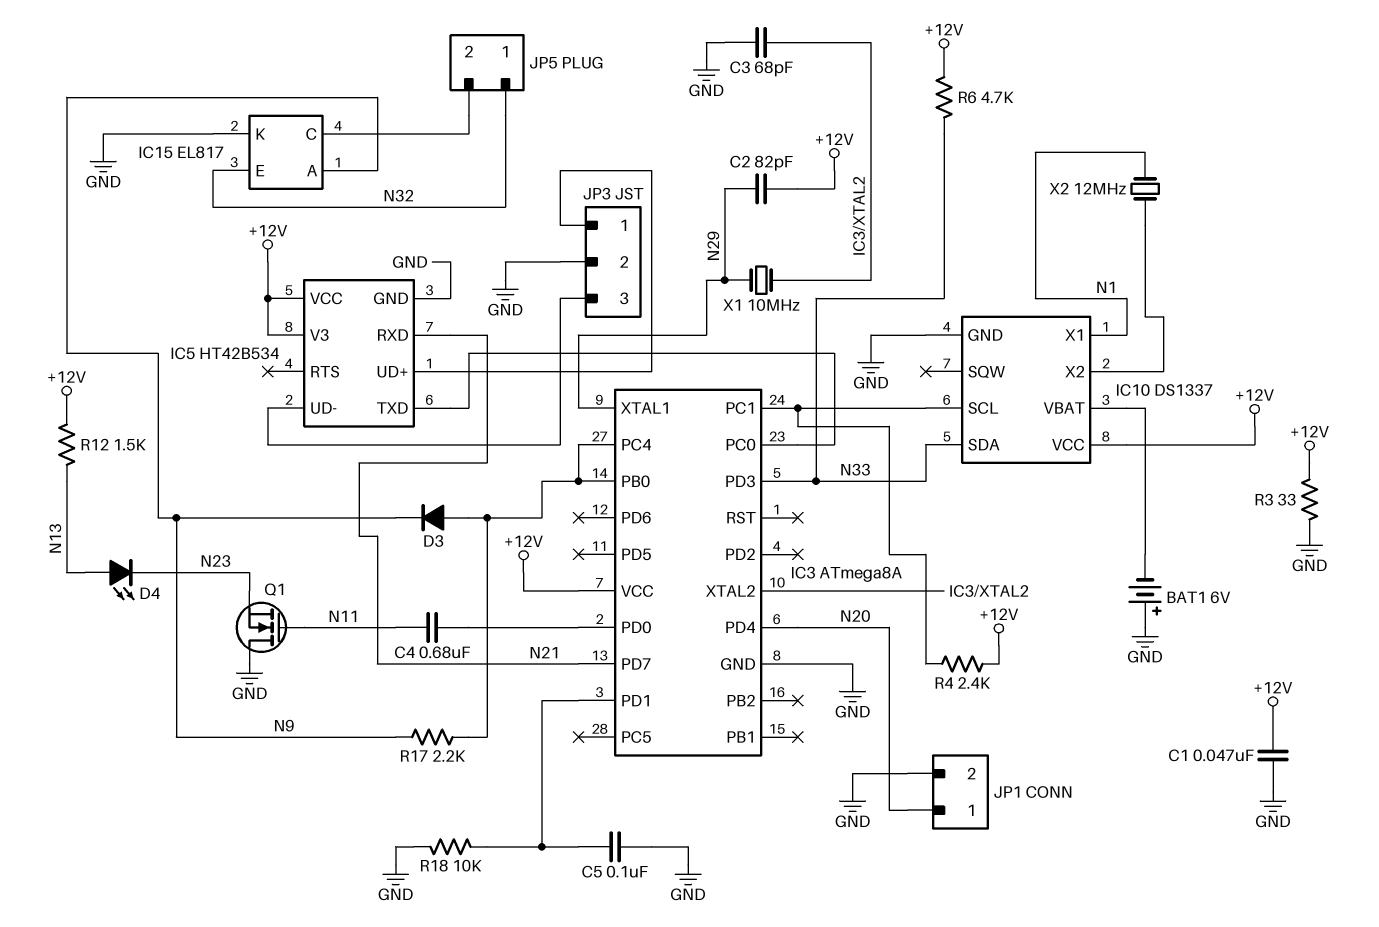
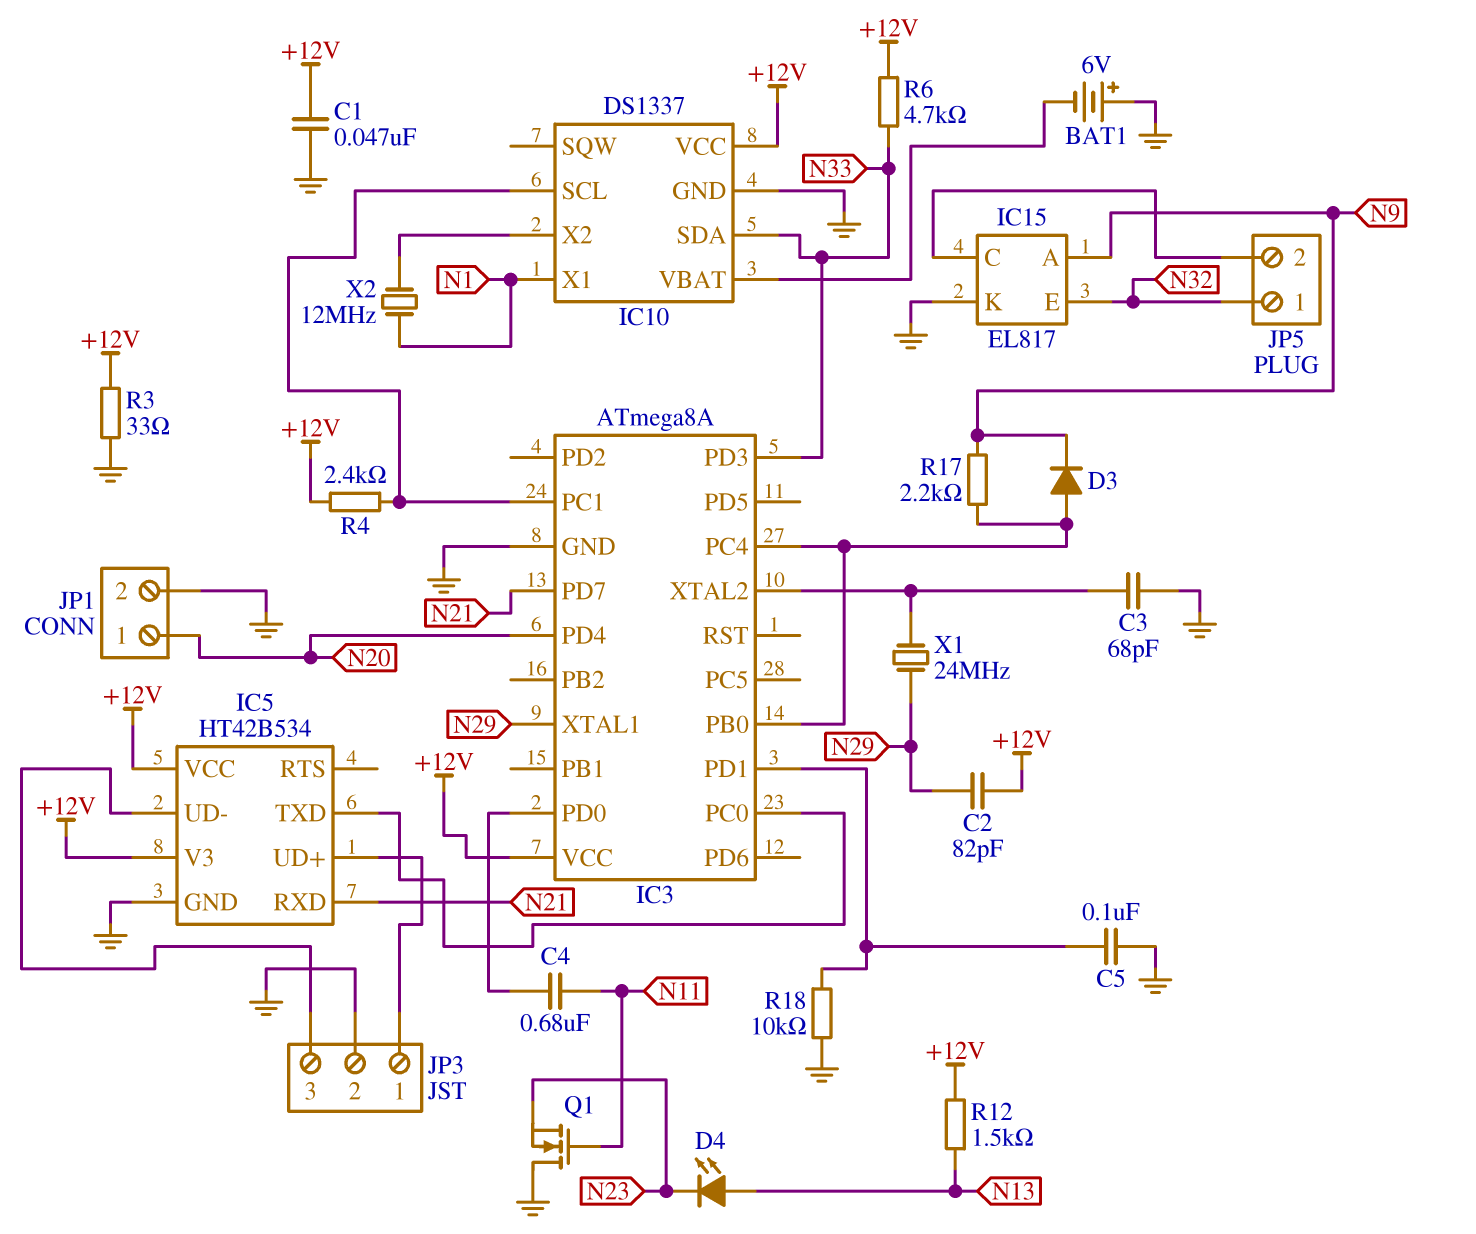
X1: 10MHz (IC3/XTAL2, N29) -> 24MHz (IC3/XTAL2, N29)

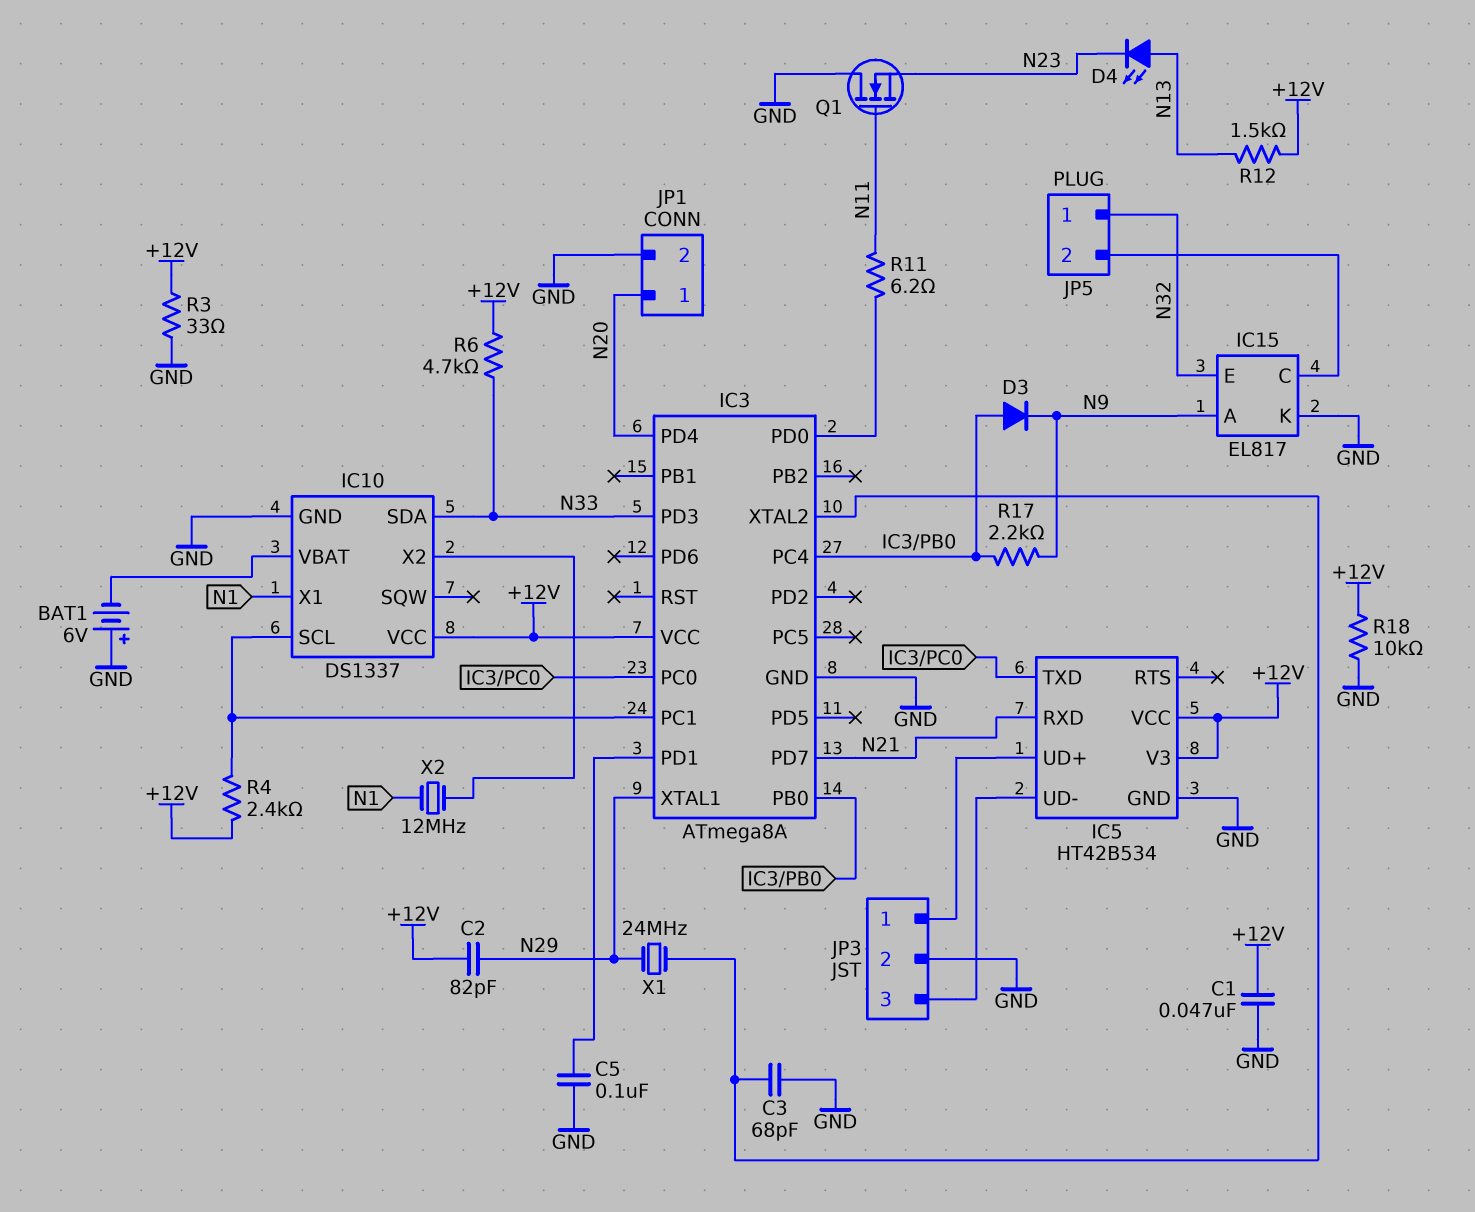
C4: 680nF (IC3/PD0, N11) -> none
R11: none -> 6.2 (IC3/PD0, N11)
R18: 10k (GND, IC3/PD1) -> 10k (+12V, GND)

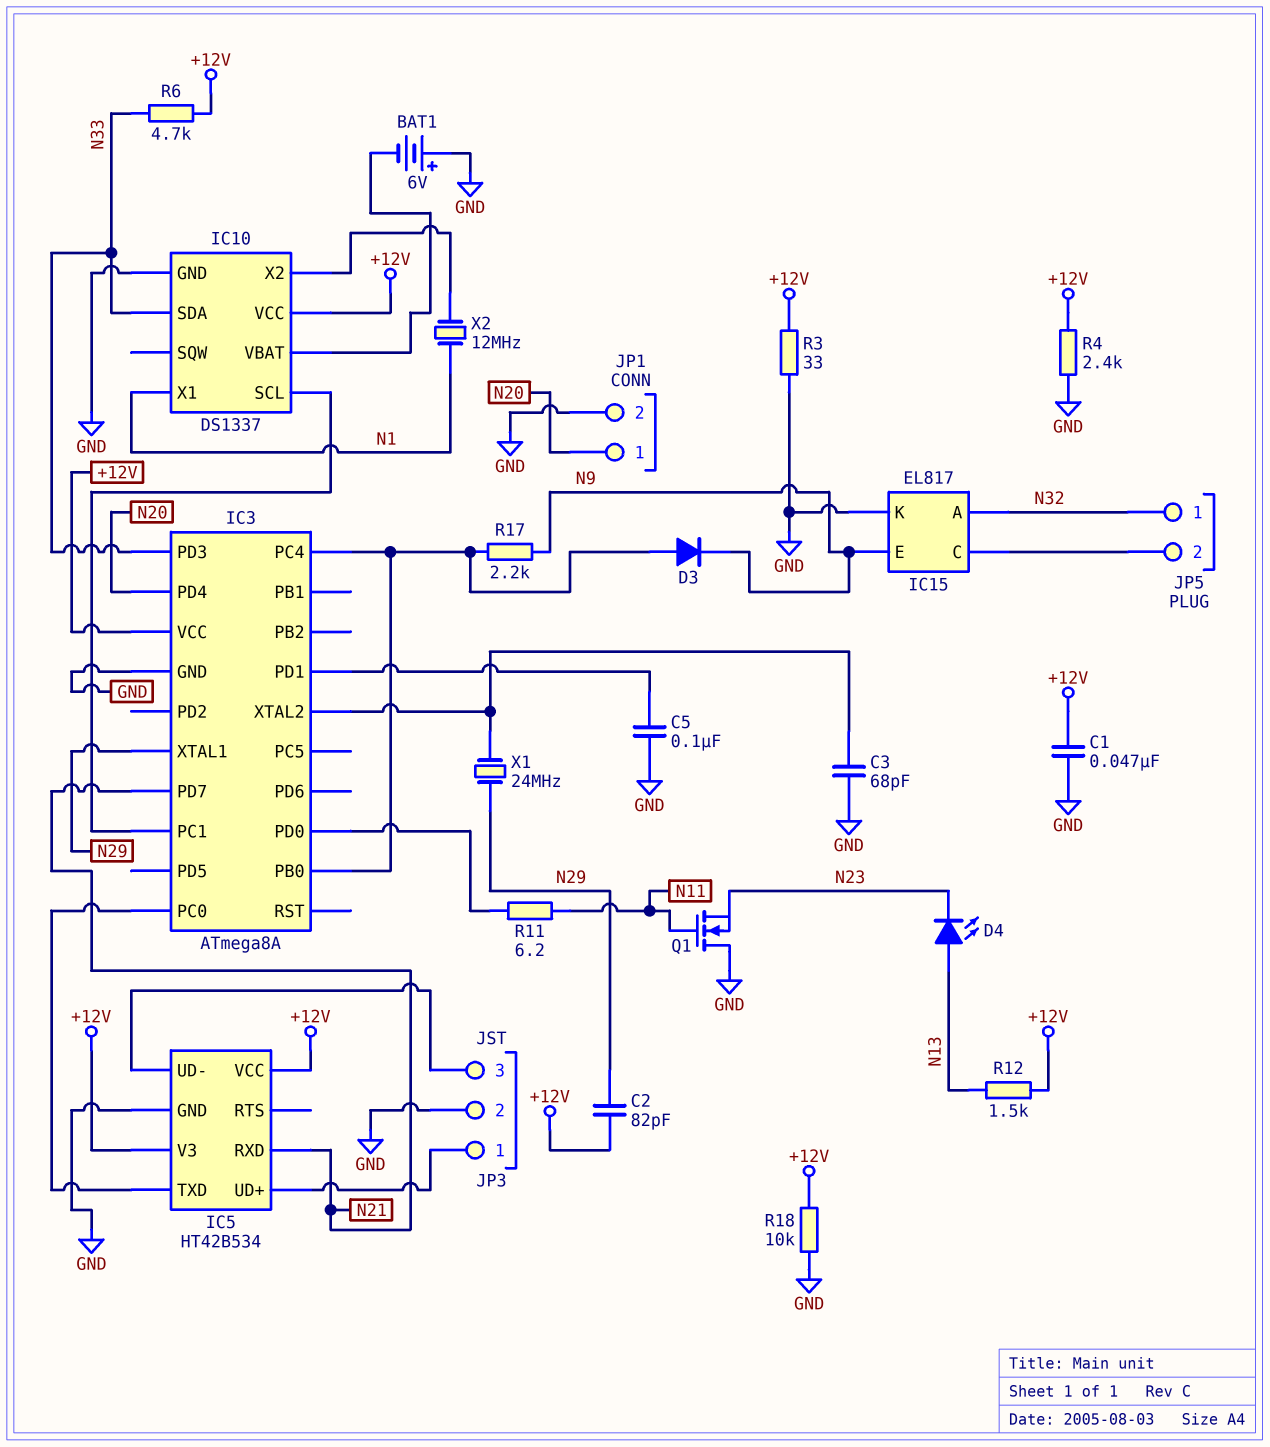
IC15 pin A: N9 -> N32
IC15 pin E: N32 -> N9
R4: 2.4k (+12V, IC3/PC1) -> 2.4k (+12V, GND)

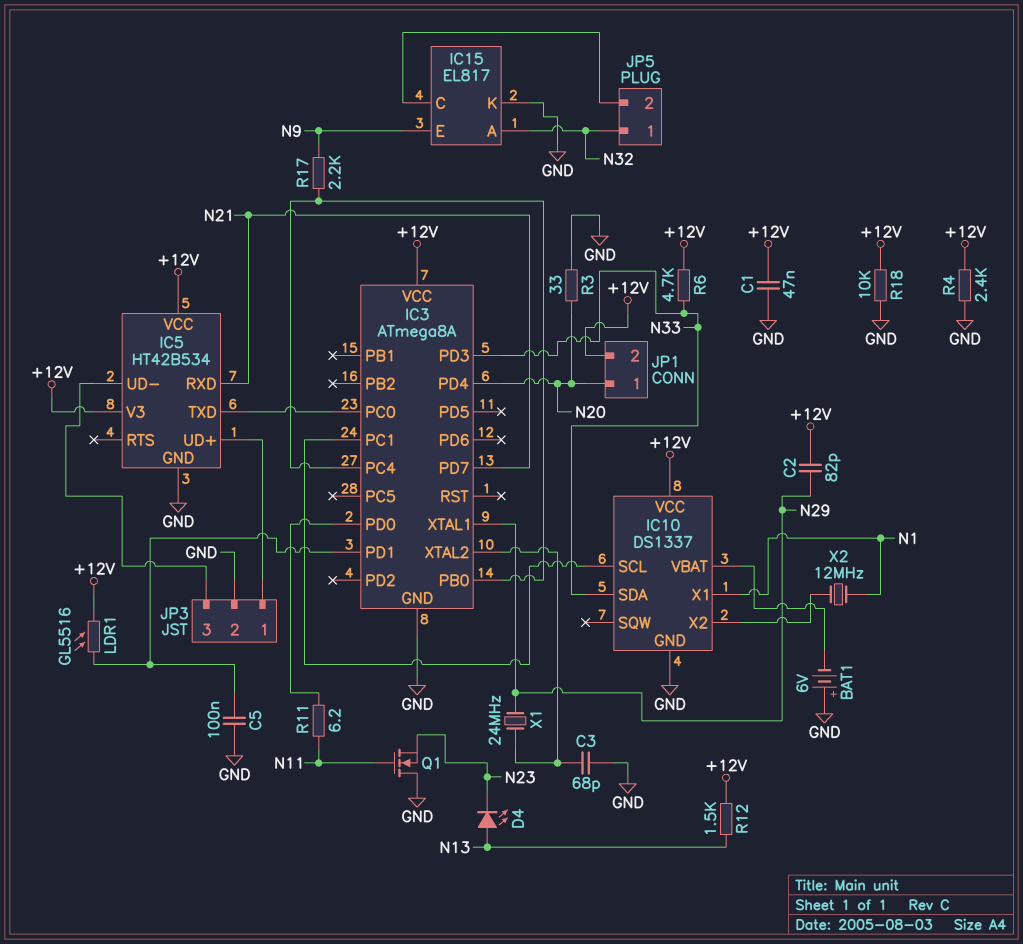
D3: diode (A IC3/PB0, K N9) -> none
JP1 pin 2: GND -> +12V
LDR1: none -> GL5516 (+12V, IC3/PD1)
R3: 33 (+12V, GND) -> 33 (GND, N20)

